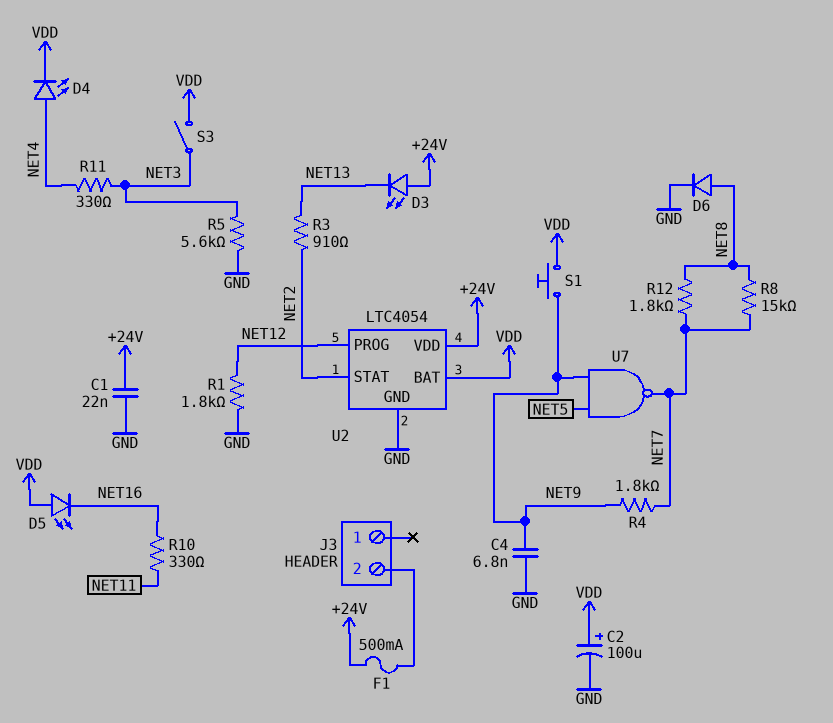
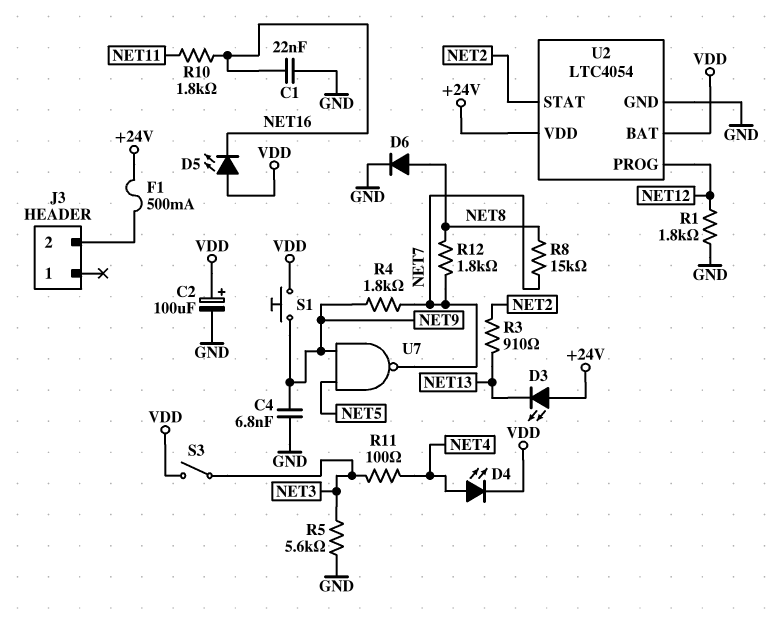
C1: 22nF (+24V, GND) -> 22nF (GND, NET16)
R10: 330 (NET11, NET16) -> 1.8k (NET11, NET16)
R11: 330 (NET3, NET4) -> 100 (NET3, NET4)

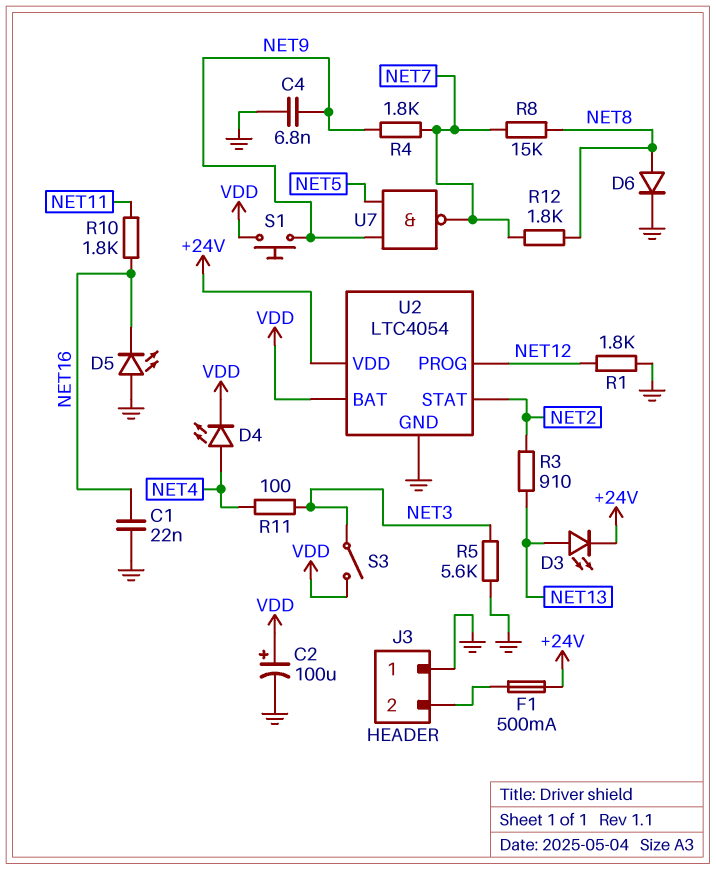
D3: LED (A +24V, K NET13) -> LED (A NET13, K +24V)
D5: LED (A VDD, K NET16) -> LED (A GND, K NET16)
J3 pin 1: none -> GND

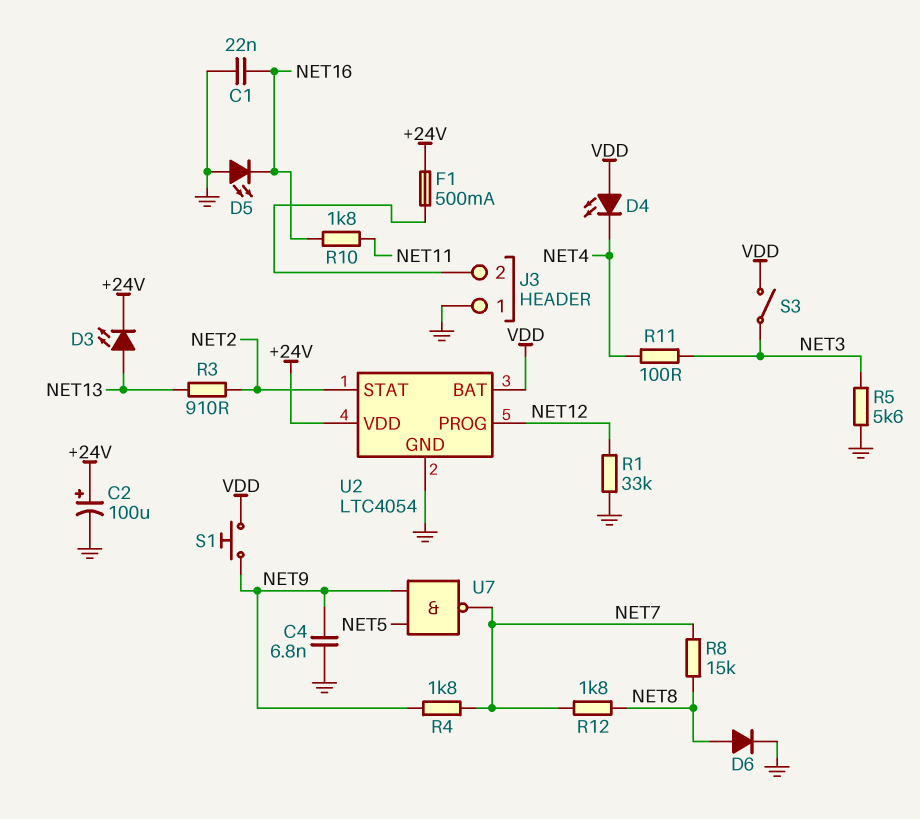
C2: 100uF (plus VDD, minus GND) -> 100uF (plus +24V, minus GND)
D4: LED (A NET4, K VDD) -> LED (A VDD, K NET4)
R1: 1.8k (GND, NET12) -> 33k (GND, NET12)

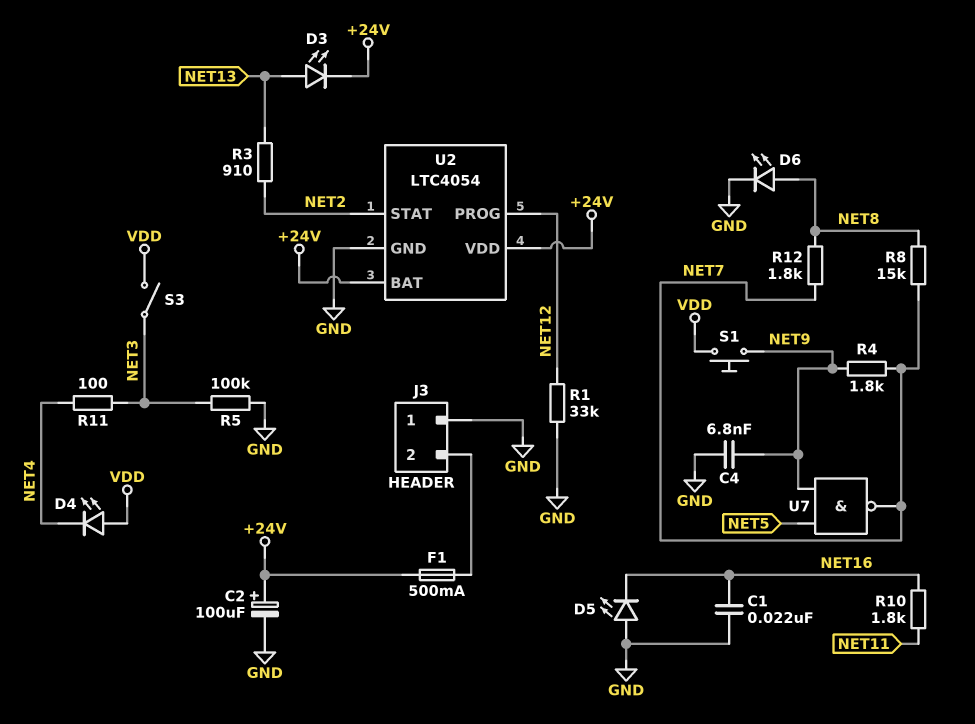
D6: diode (A NET8, K GND) -> LED (A NET8, K GND)
R5: 5.6k (GND, NET3) -> 100k (GND, NET3)
U2 pin BAT: VDD -> +24V

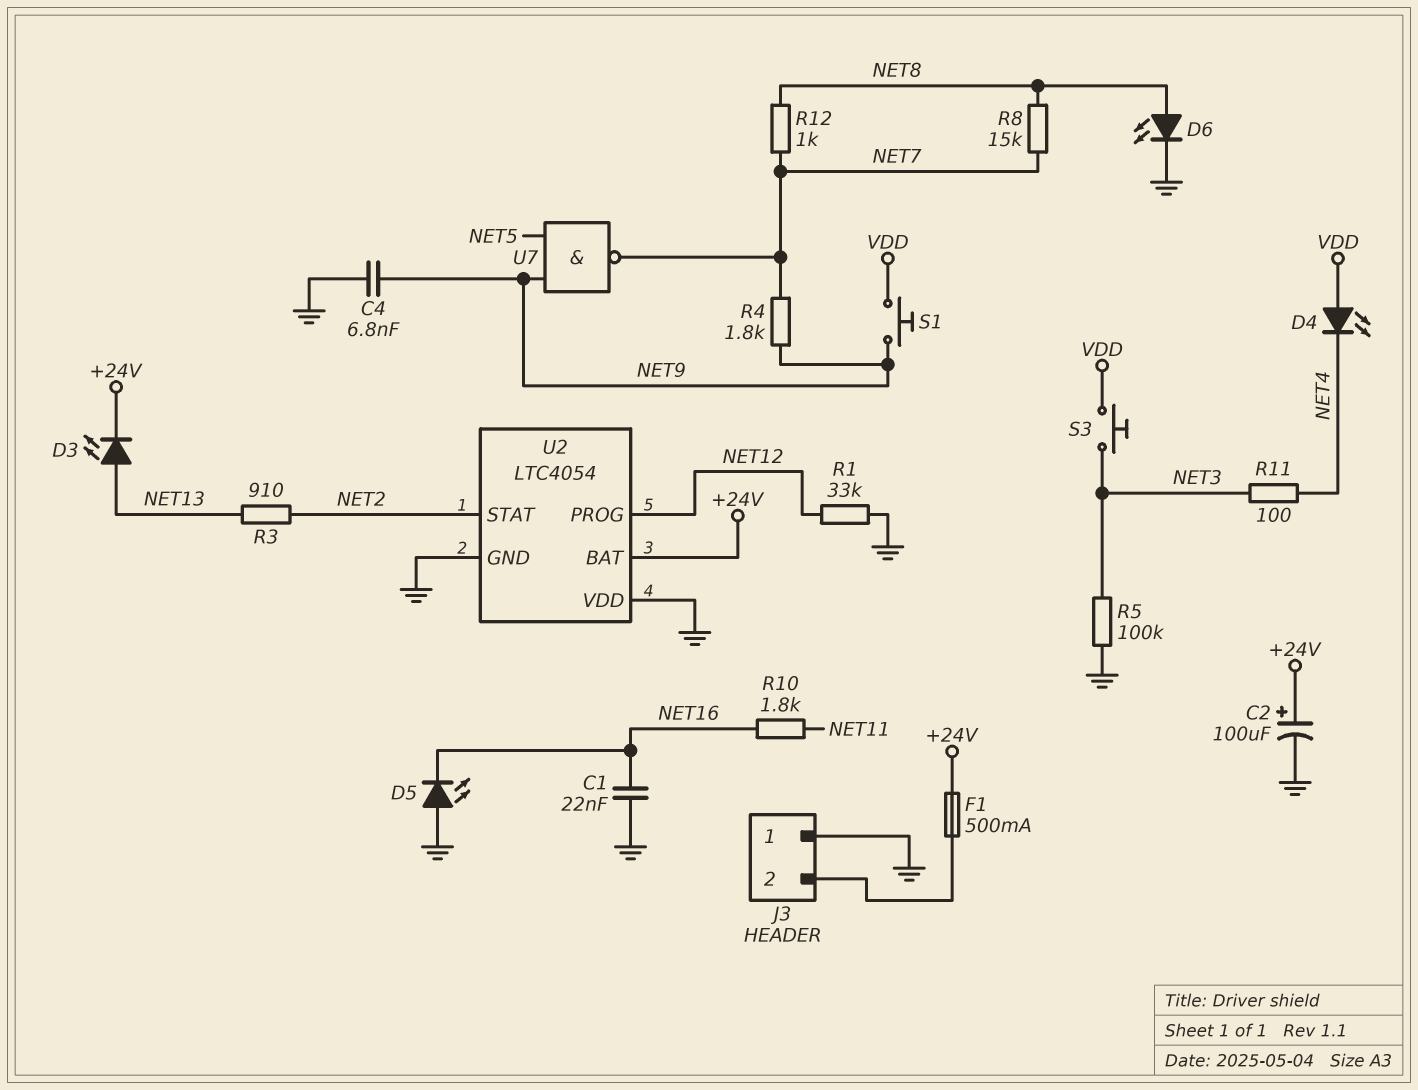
R12: 1.8k (NET7, NET8) -> 1k (NET7, NET8)
S3: switch (NET3, VDD) -> button (NET3, VDD)
U2 pin VDD: +24V -> GND

